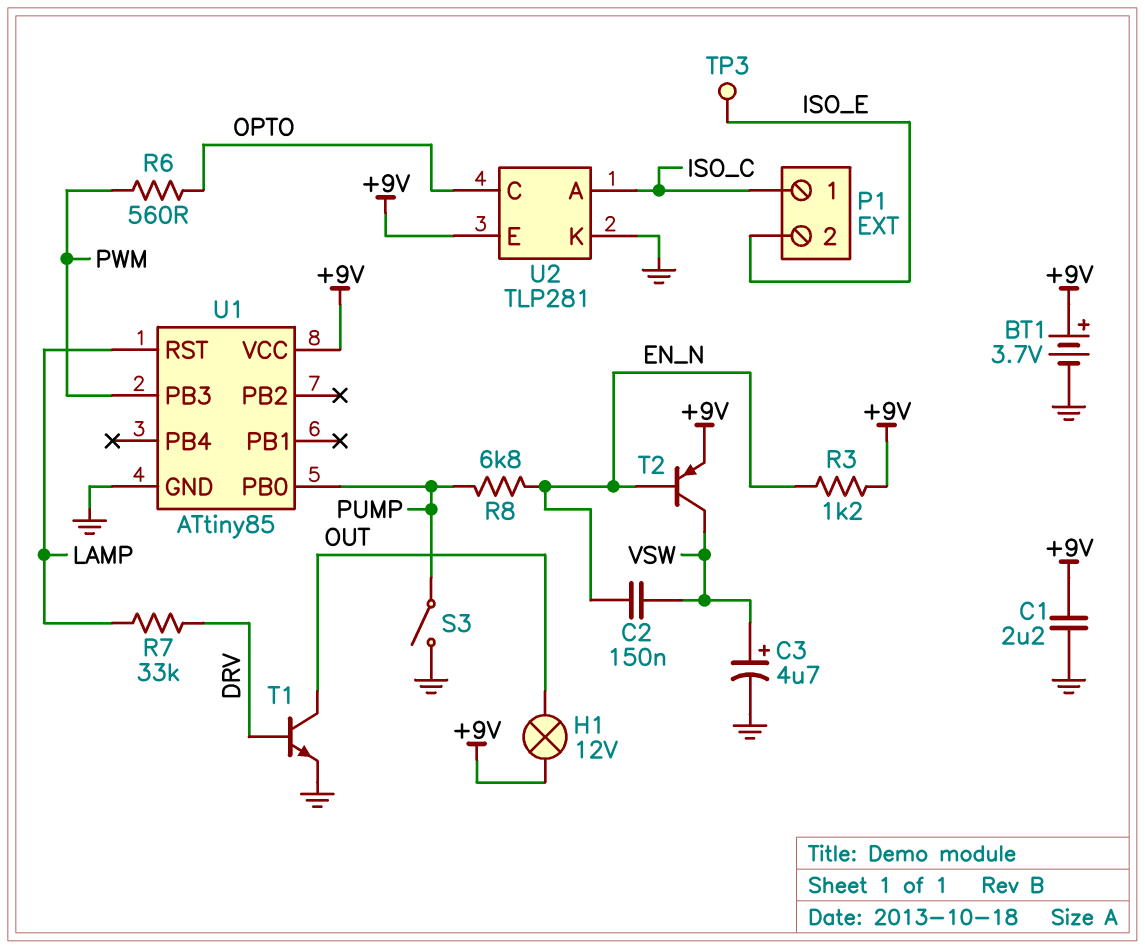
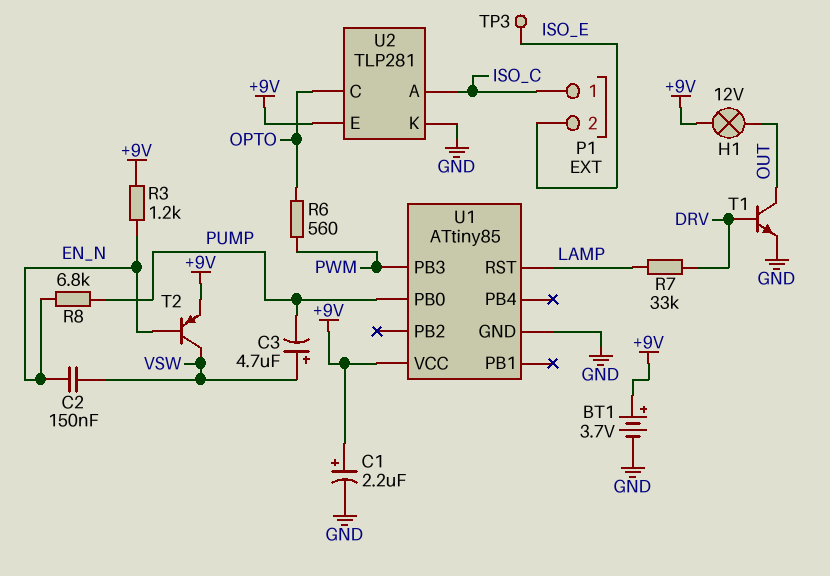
C1: 2.2uF (+9V, GND) -> 2.2uF (plus +9V, minus GND)
C3: 4.7uF (plus VSW, minus GND) -> 4.7uF (plus VSW, minus PUMP)
S3: switch (GND, PUMP) -> none

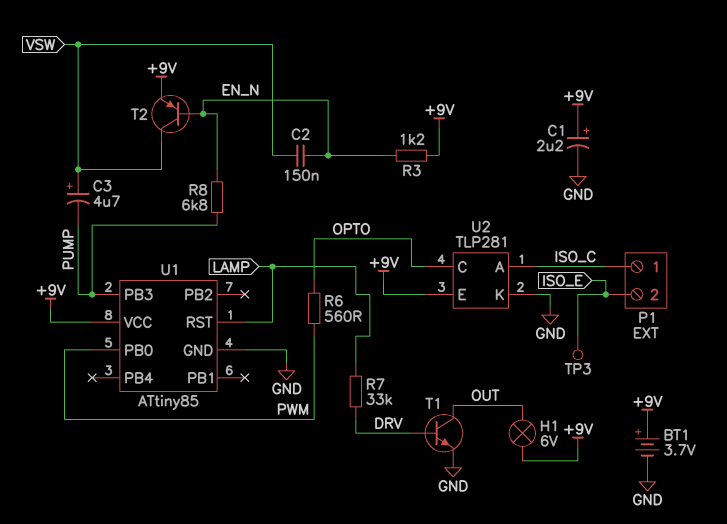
H1: lamp 12V (+9V, OUT) -> lamp 6V (+9V, OUT)
U1 pin PB0: PUMP -> PWM
U1 pin PB3: PWM -> PUMP

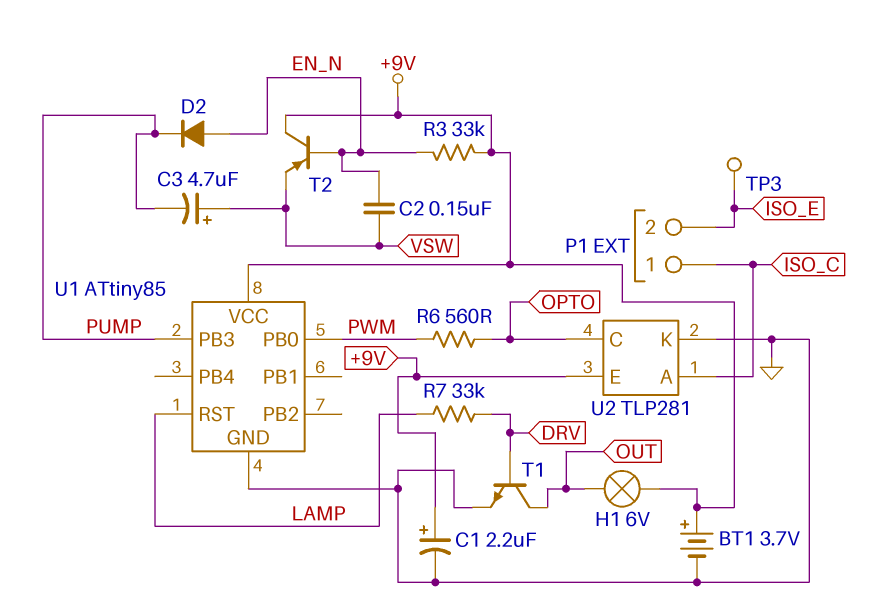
D2: none -> diode (A EN_N, K PUMP)
R3: 1.2k (+9V, EN_N) -> 33k (+9V, EN_N)
R8: 6.8k (EN_N, PUMP) -> none
T2: PNP (B EN_N, C VSW, E +9V) -> PNP (B EN_N, C +9V, E VSW)

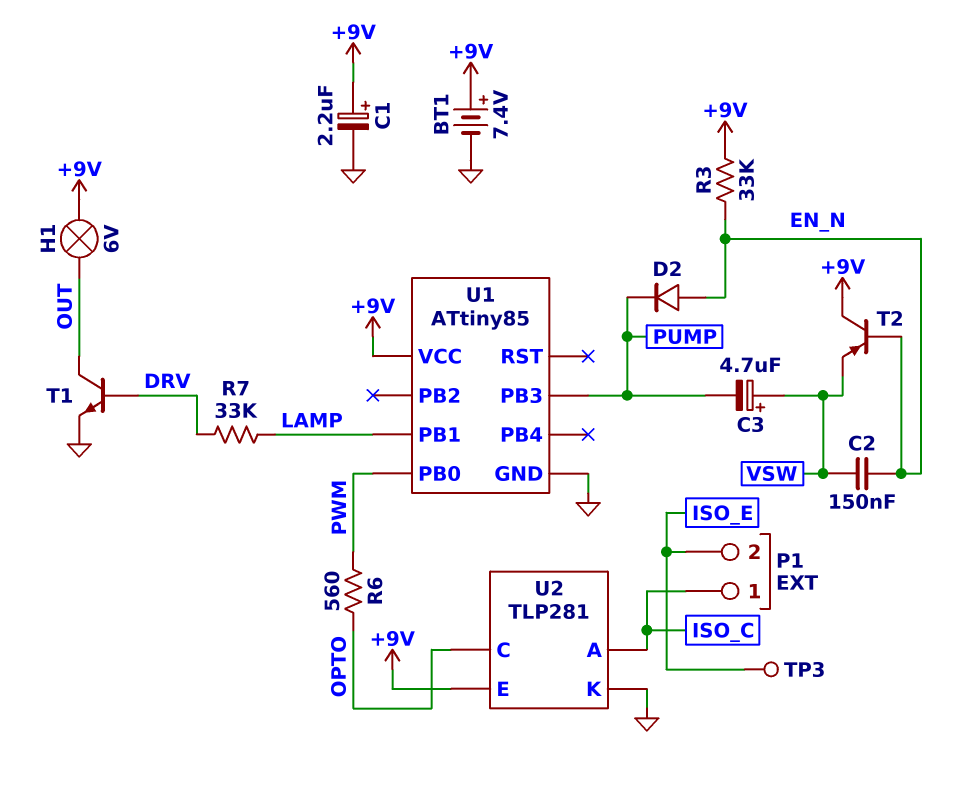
BT1: 3.7V (plus +9V, minus GND) -> 7.4V (plus +9V, minus GND)
U1 pin PB1: none -> LAMP
U1 pin RST: LAMP -> none

